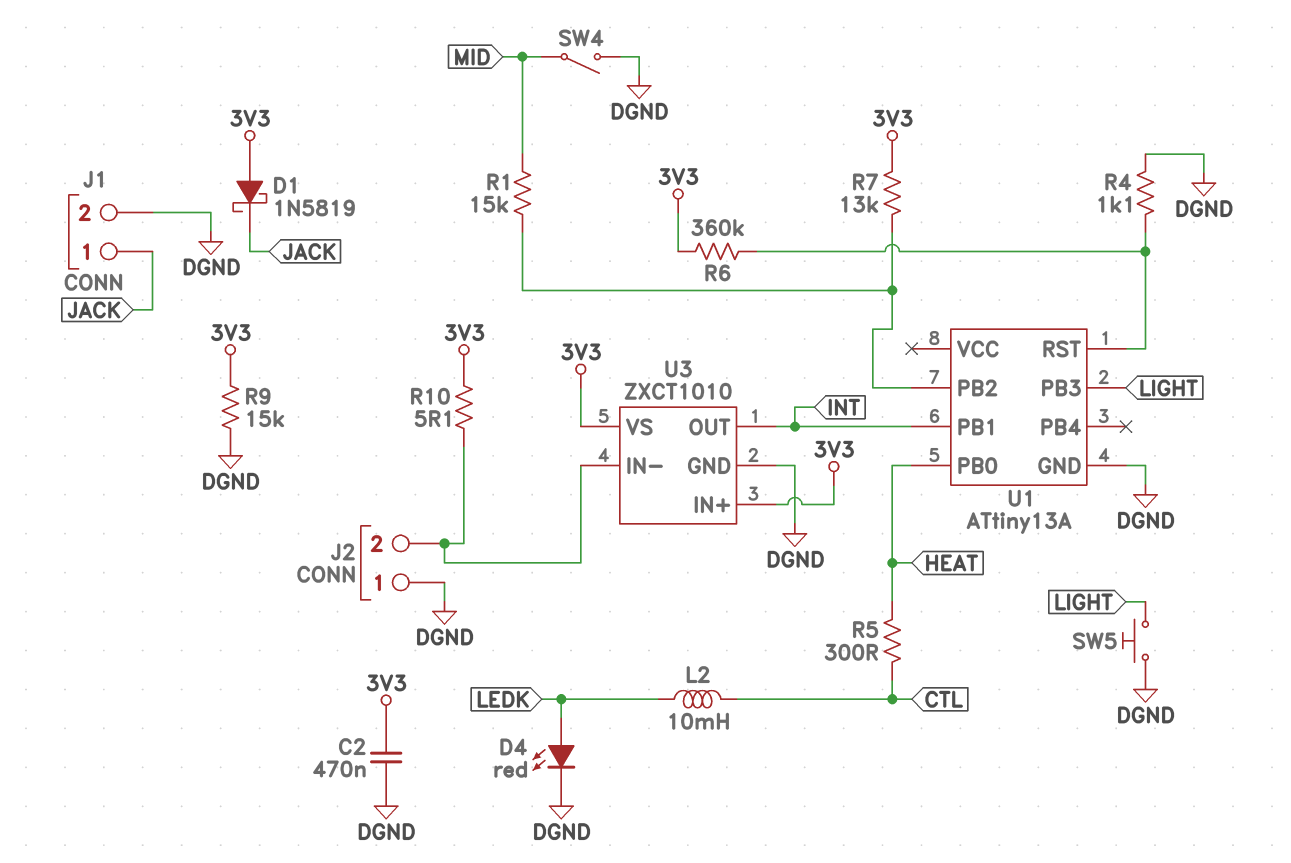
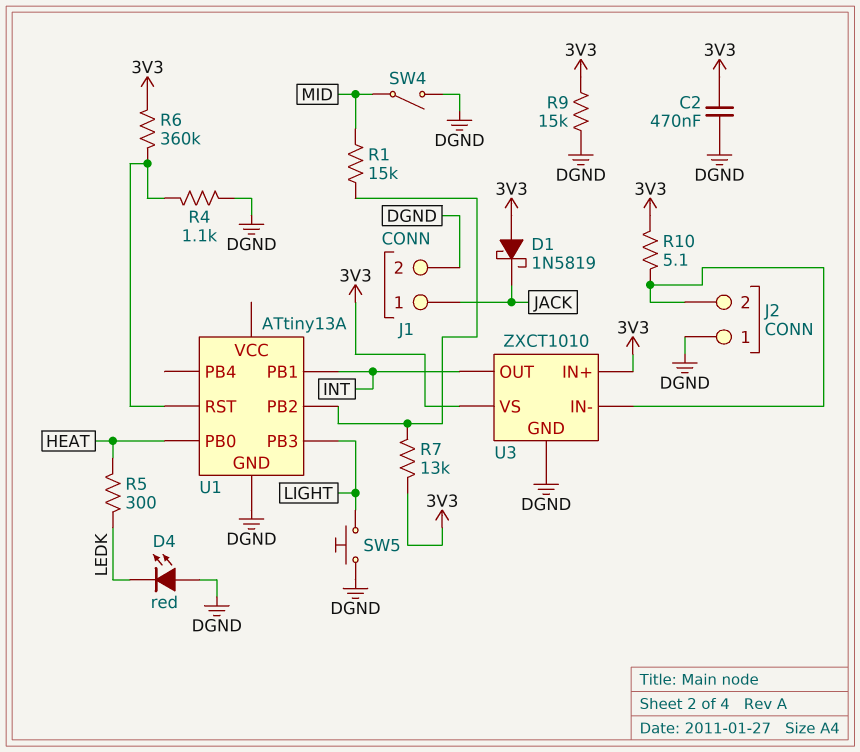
D4: LED red (A LEDK, K DGND) -> LED red (A DGND, K LEDK)
L2: 10mH (CTL, LEDK) -> none
R5: 300 (CTL, HEAT) -> 300 (HEAT, LEDK)

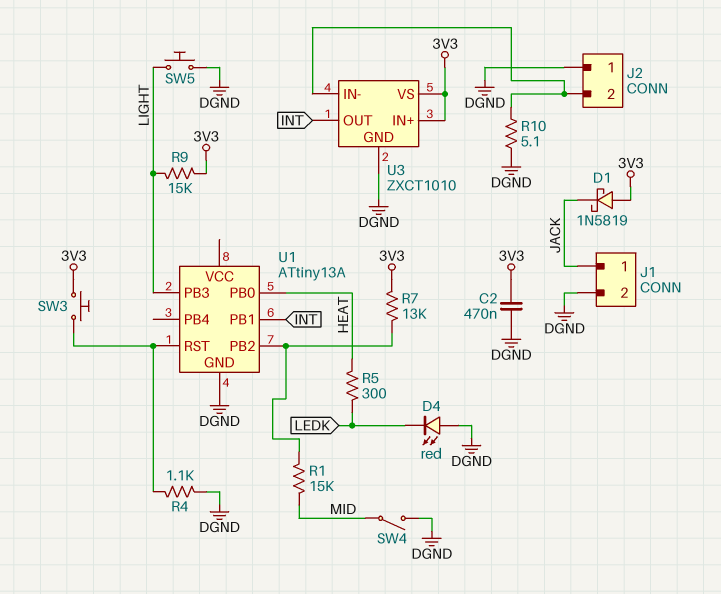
R6: 360k (3V3, U1/RST) -> none
R9: 15k (3V3, DGND) -> 15k (3V3, LIGHT)
R10: 5.1 (3V3, J2/2) -> 5.1 (DGND, J2/2)
SW3: none -> button (3V3, U1/RST)

